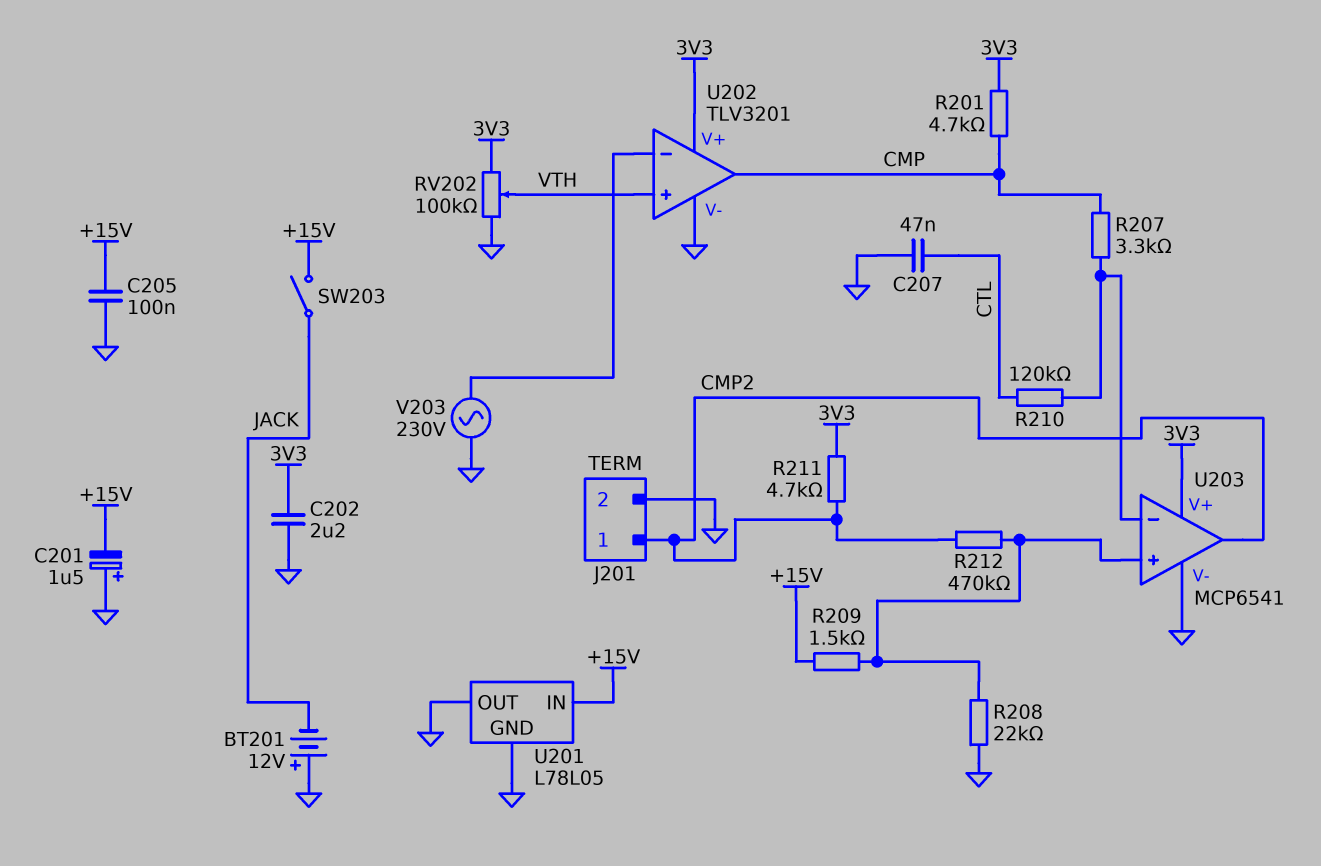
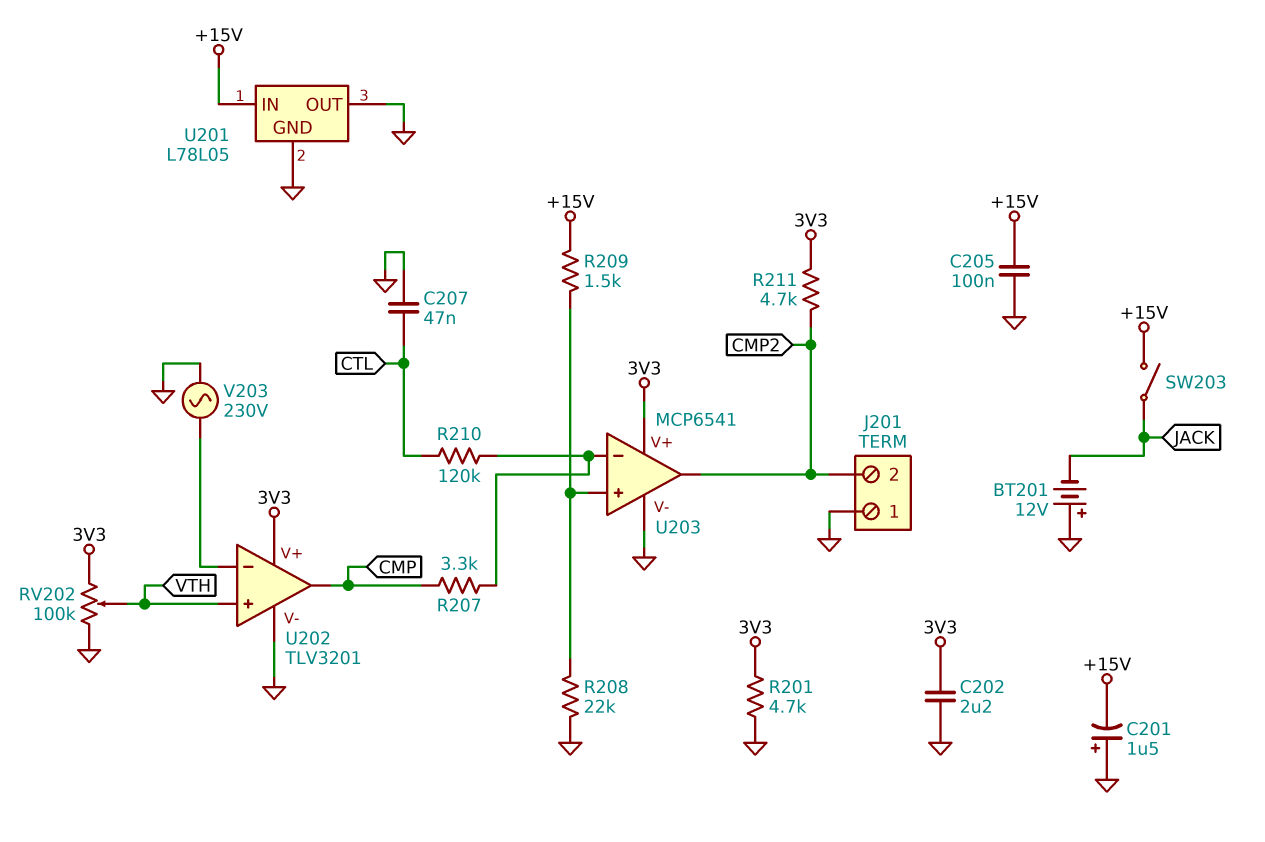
J201 pin 1: CMP2 -> GND
J201 pin 2: GND -> CMP2
R201: 4.7k (3V3, CMP) -> 4.7k (3V3, GND)
R212: 470k (CMP2, U203/in+) -> none

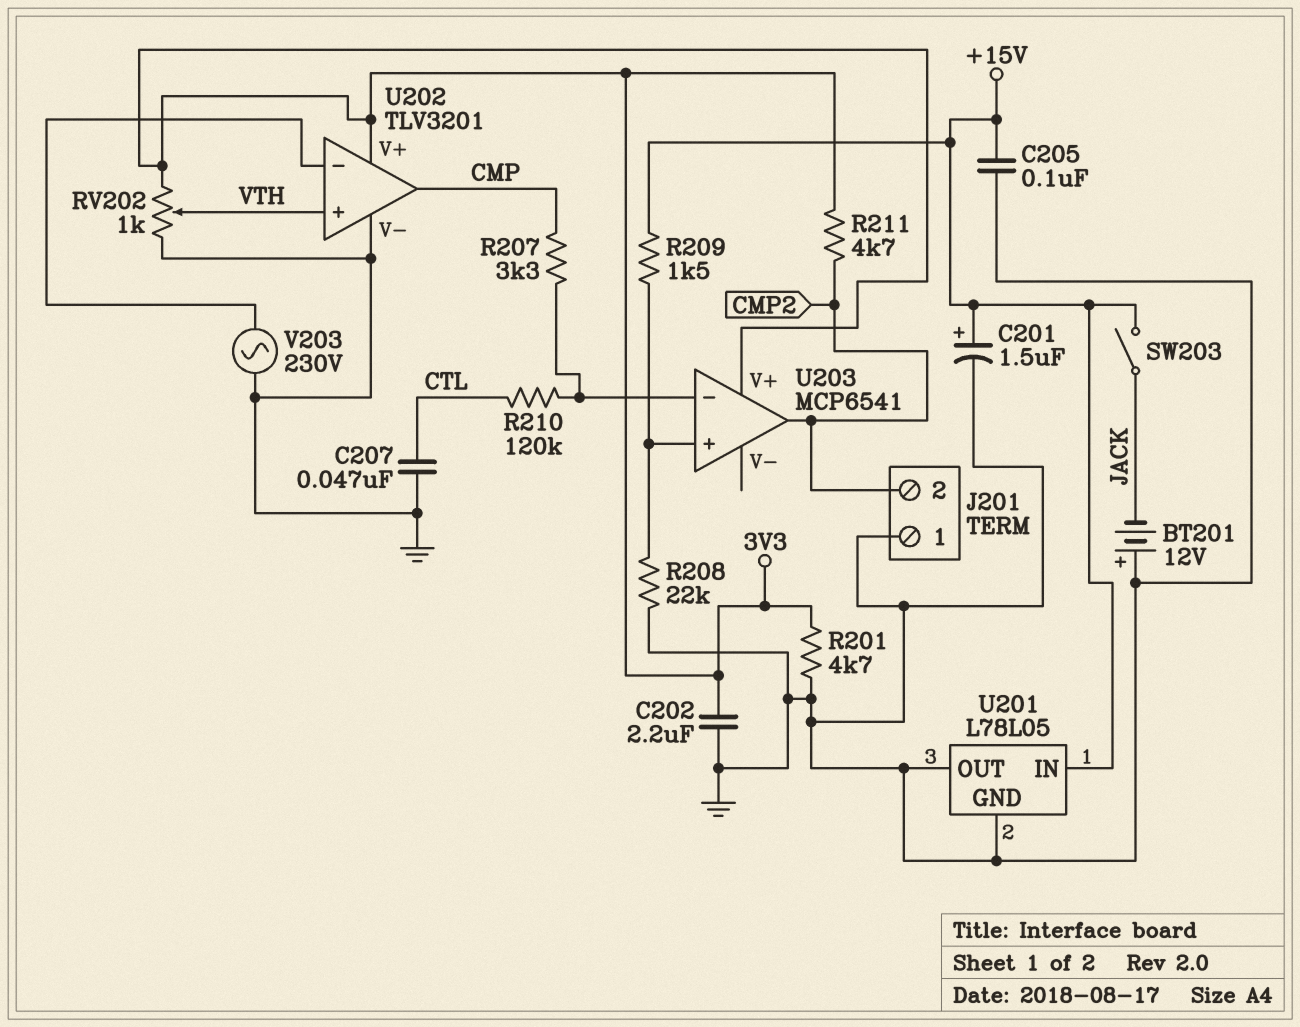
C201: 1.5uF (plus GND, minus +15V) -> 1.5uF (plus +15V, minus GND)
RV202: 100k (3V3, GND, wiper VTH) -> 1k (3V3, GND, wiper VTH)
U203 pin V-: GND -> none

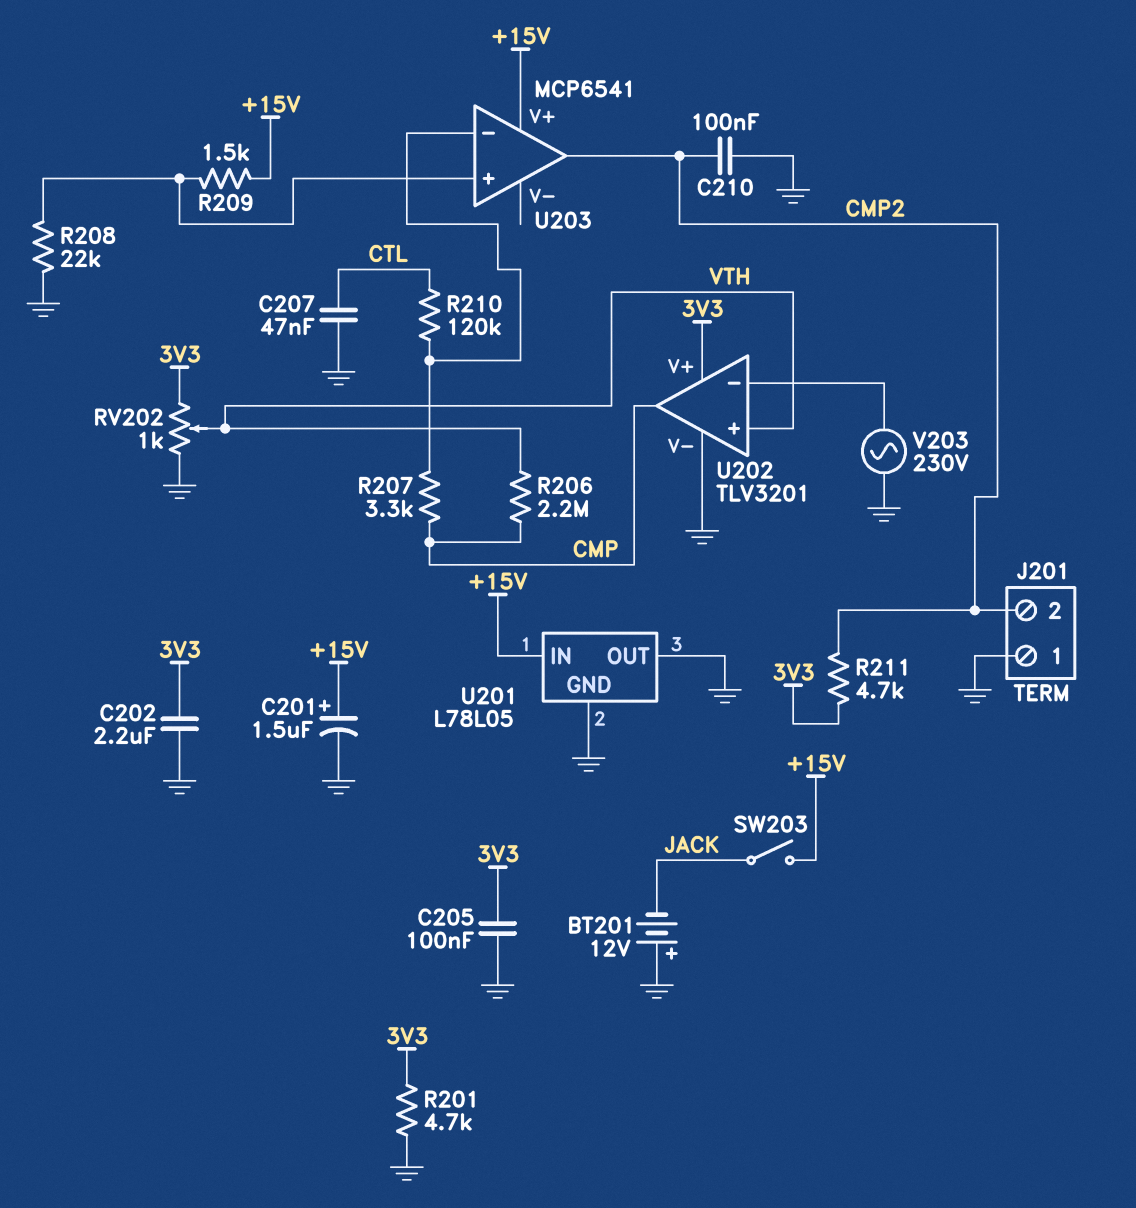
C205: 100nF (+15V, GND) -> 100nF (3V3, GND)
C210: none -> 100nF (CMP2, GND)
R206: none -> 2.2M (CMP, VTH)
U203 pin V+: 3V3 -> +15V

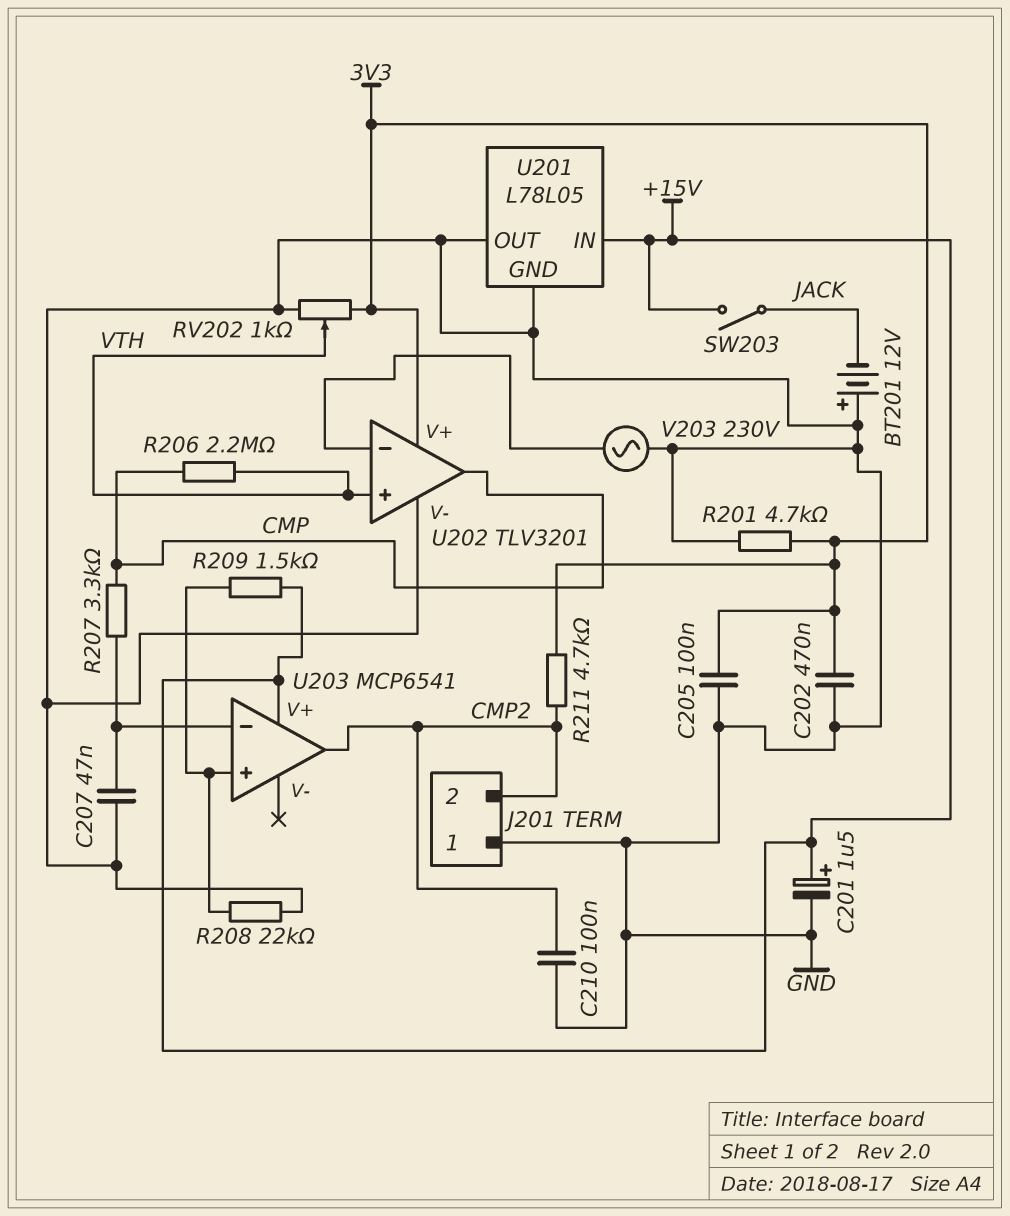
C202: 2.2uF (3V3, GND) -> 470nF (3V3, GND)
C207: 47nF (CTL, GND) -> 47nF (GND, U203/in-)
R210: 120k (CTL, U203/in-) -> none

